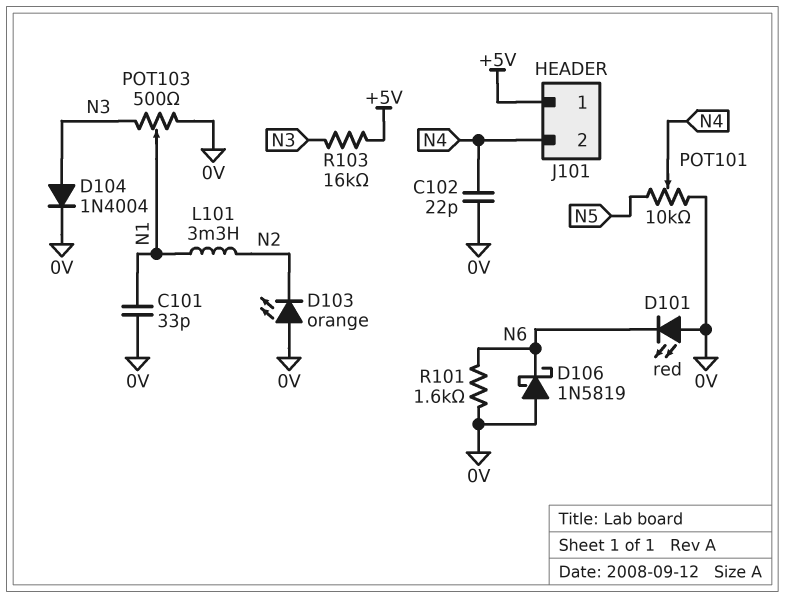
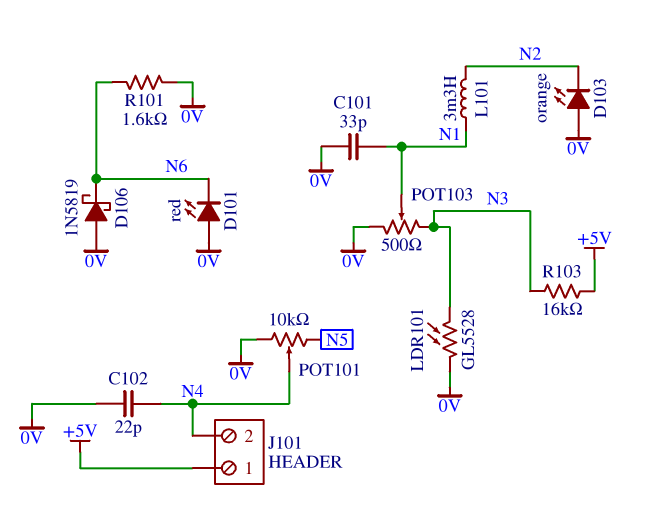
D104: diode 1N4004 (A N3, K 0V) -> none
LDR101: none -> GL5528 (0V, N3)

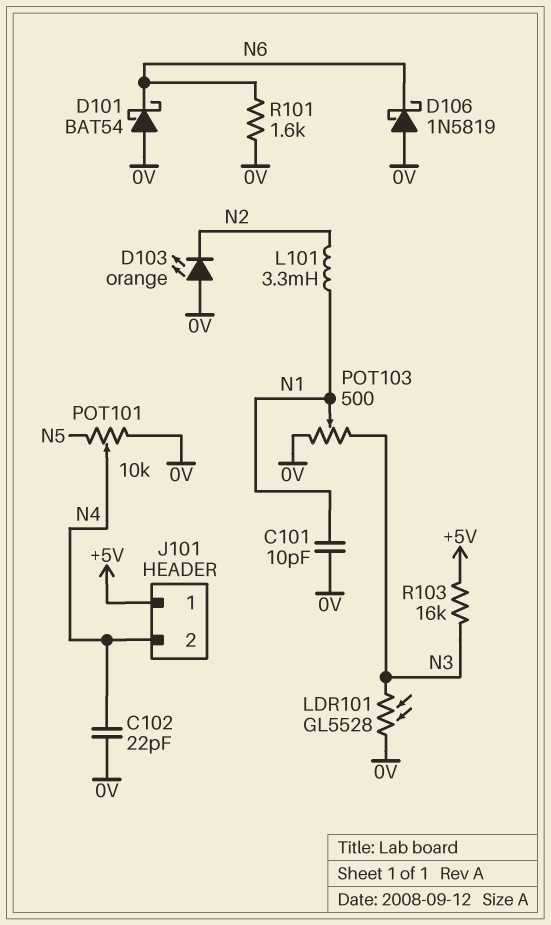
C101: 33pF (0V, N1) -> 10pF (0V, N1)
D101: LED red (A 0V, K N6) -> schottky BAT54 (A 0V, K N6)

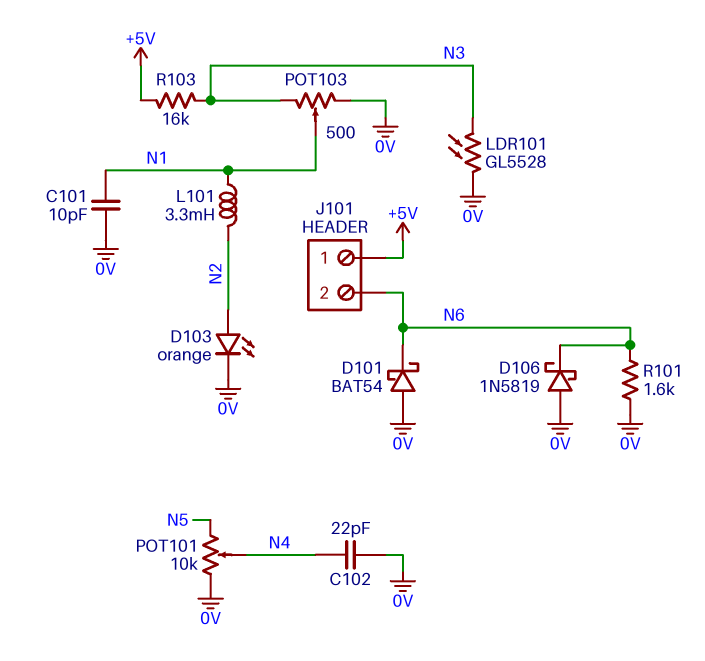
D103: LED orange (A 0V, K N2) -> LED orange (A N2, K 0V)
J101 pin 2: N4 -> N6

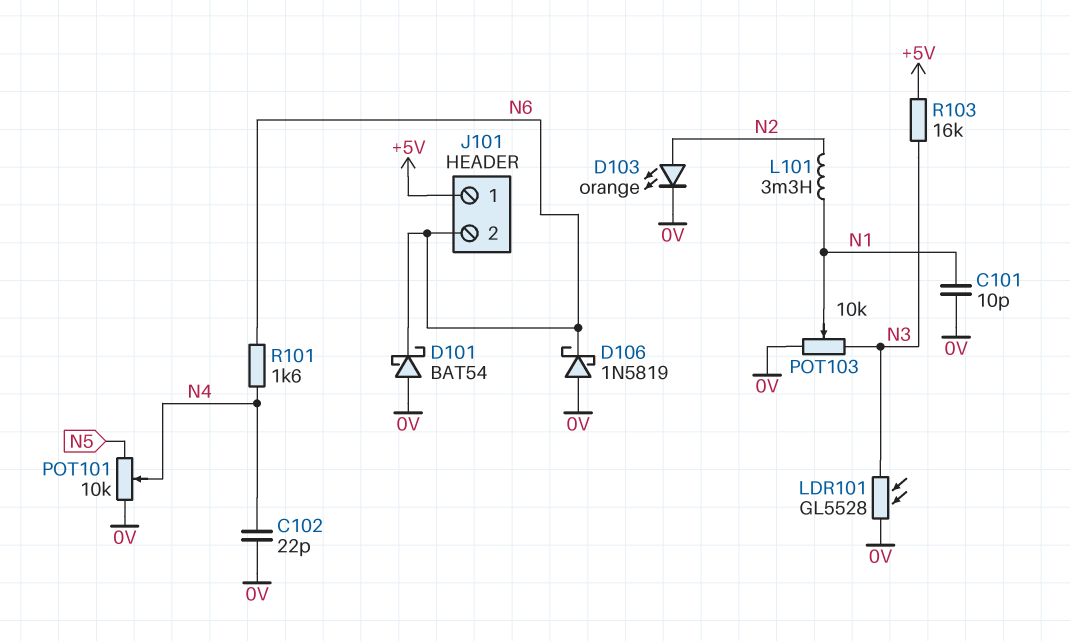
POT103: 500 (0V, N3, wiper N1) -> 10k (0V, N3, wiper N1)
R101: 1.6k (0V, N6) -> 1.6k (N4, N6)

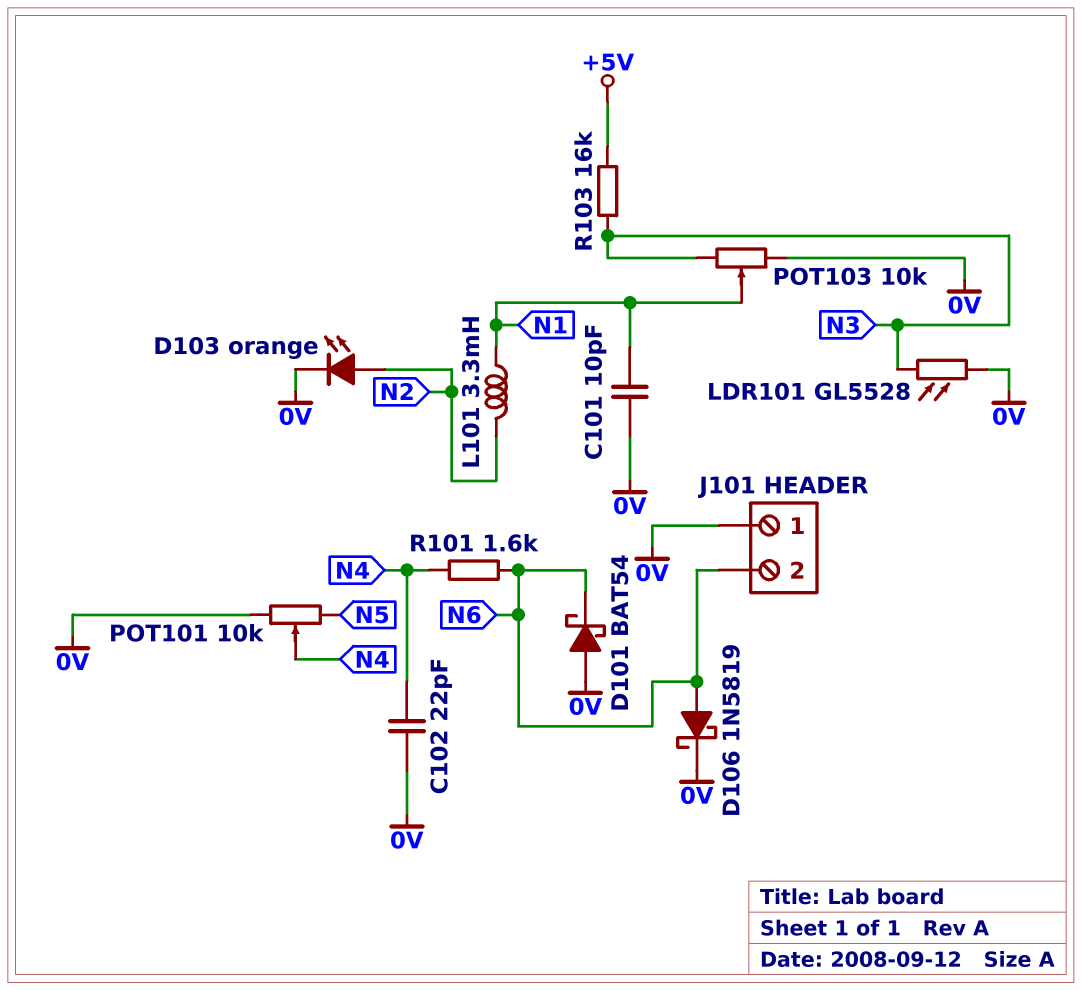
D106: schottky 1N5819 (A 0V, K N6) -> schottky 1N5819 (A N6, K 0V)
J101 pin 1: +5V -> 0V

